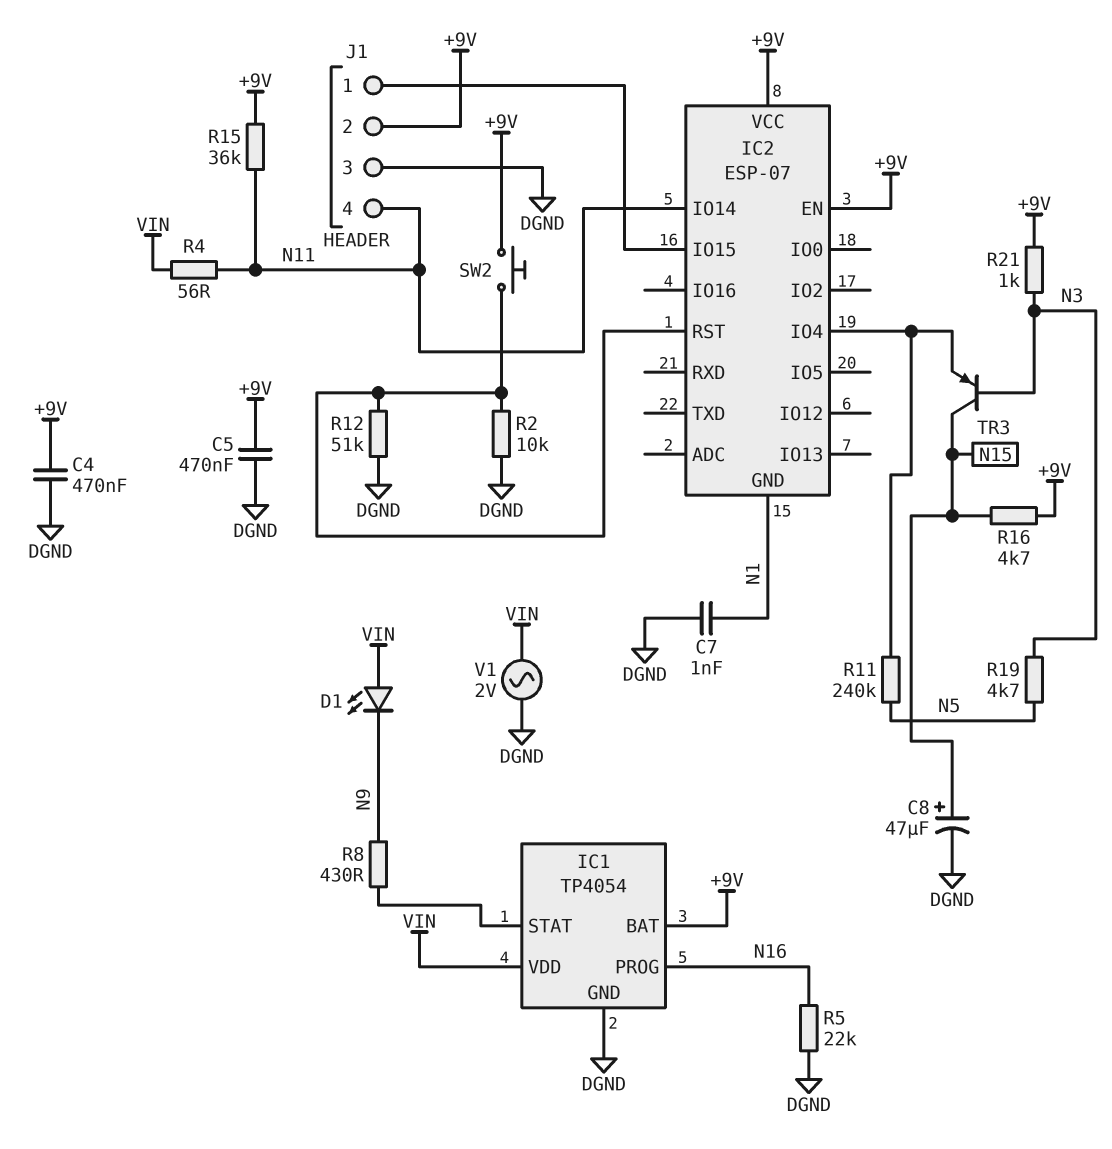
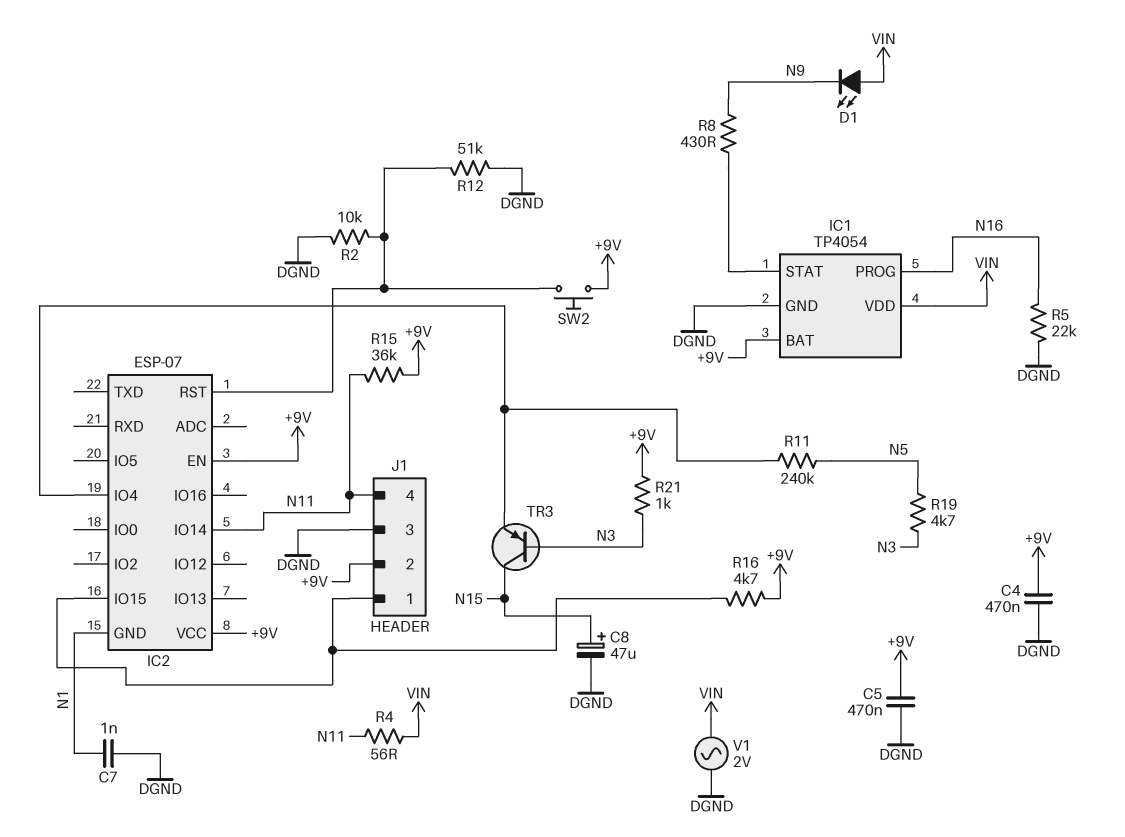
R16: 4.7k (+9V, N15) -> 4.7k (+9V, IC2/IO15)

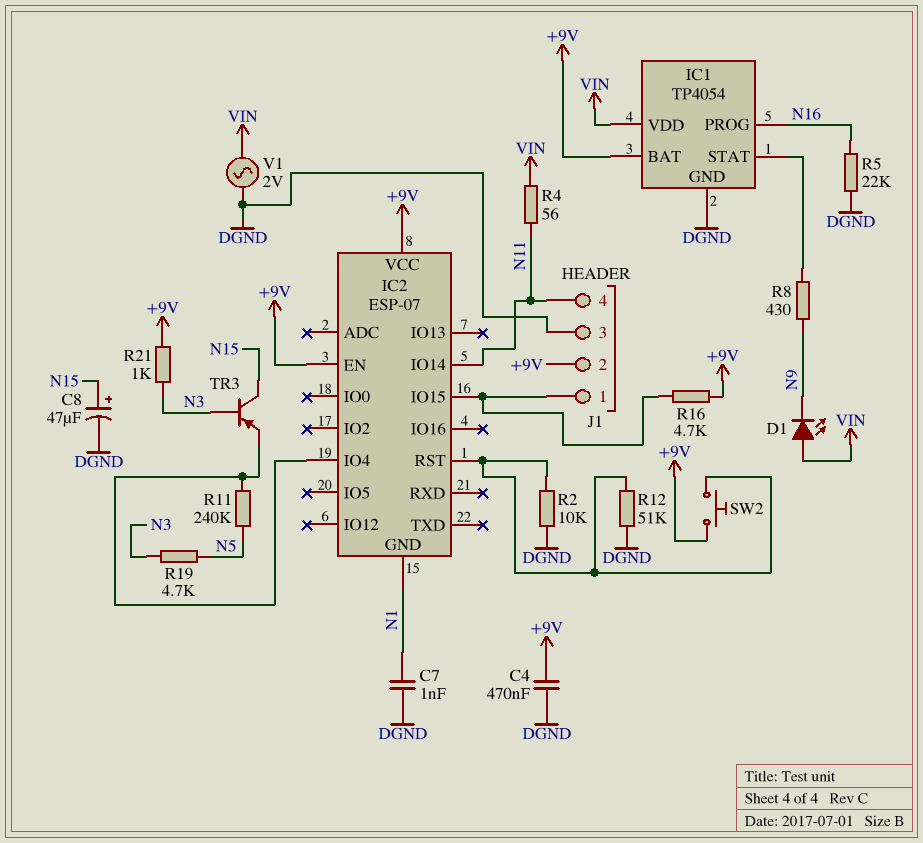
C5: 470nF (+9V, DGND) -> none
R15: 36k (+9V, N11) -> none

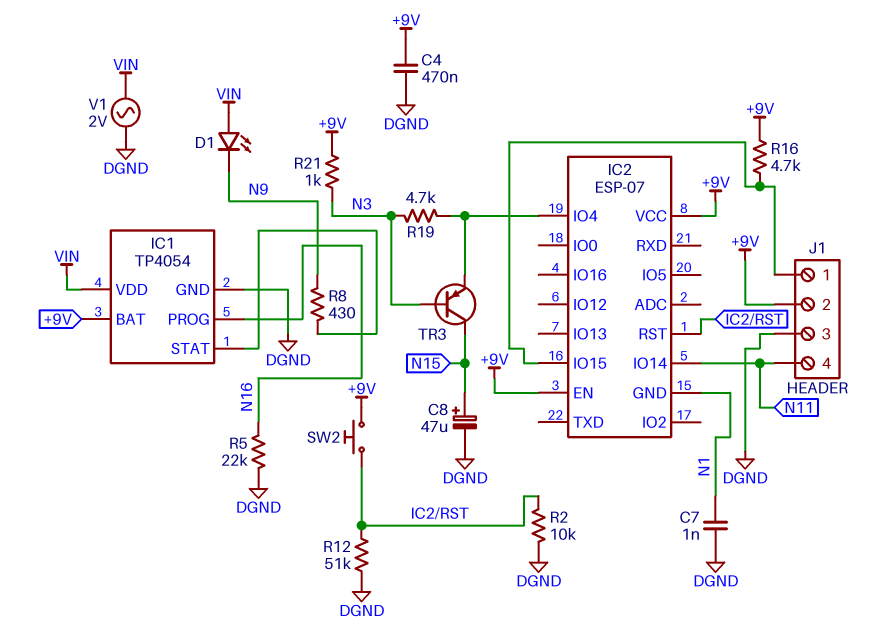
R4: 56 (N11, VIN) -> none
R11: 240k (IC2/IO4, N5) -> none
R19: 4.7k (N3, N5) -> 4.7k (IC2/IO4, N3)

